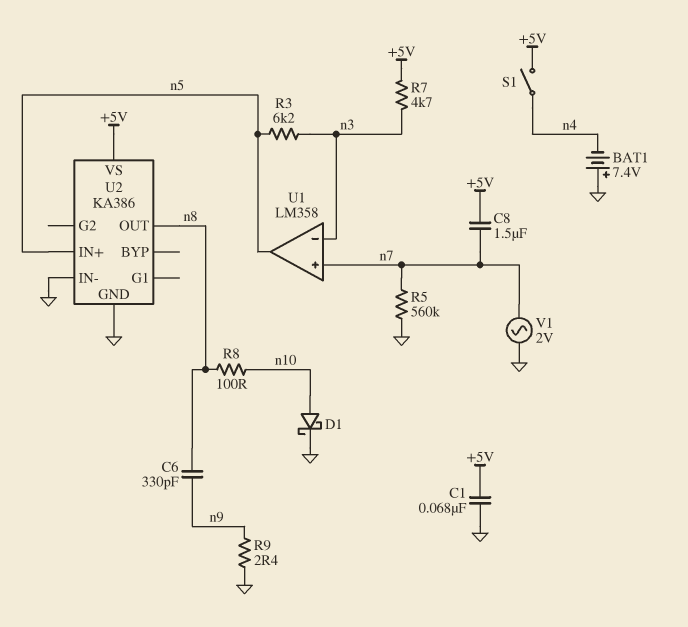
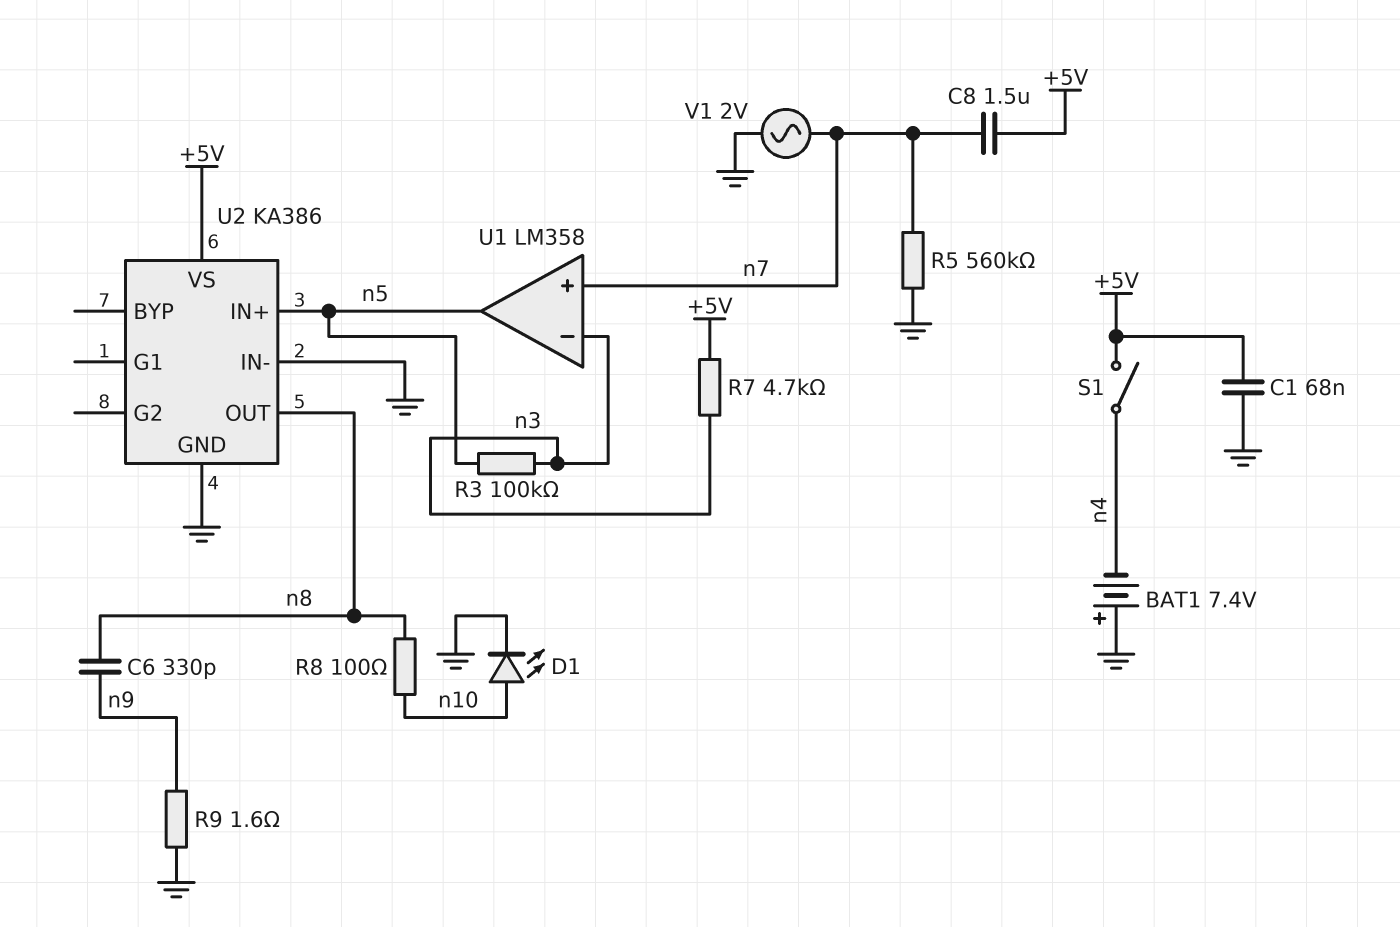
D1: schottky (A n10, K GND) -> LED (A n10, K GND)
R3: 6.2k (n3, n5) -> 100k (n3, n5)
R9: 2.4 (GND, n9) -> 1.6 (GND, n9)

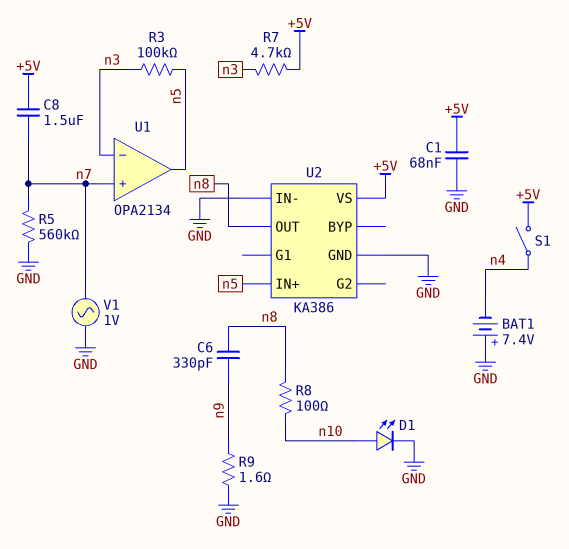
U1: LM358 -> OPA2134
V1: AC 2V (GND, n7) -> AC 1V (GND, n7)

